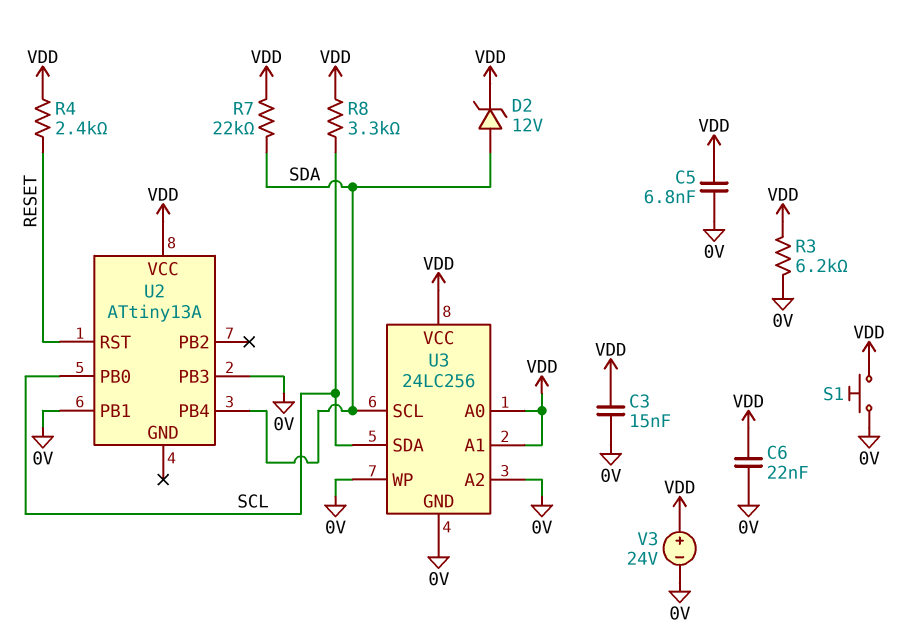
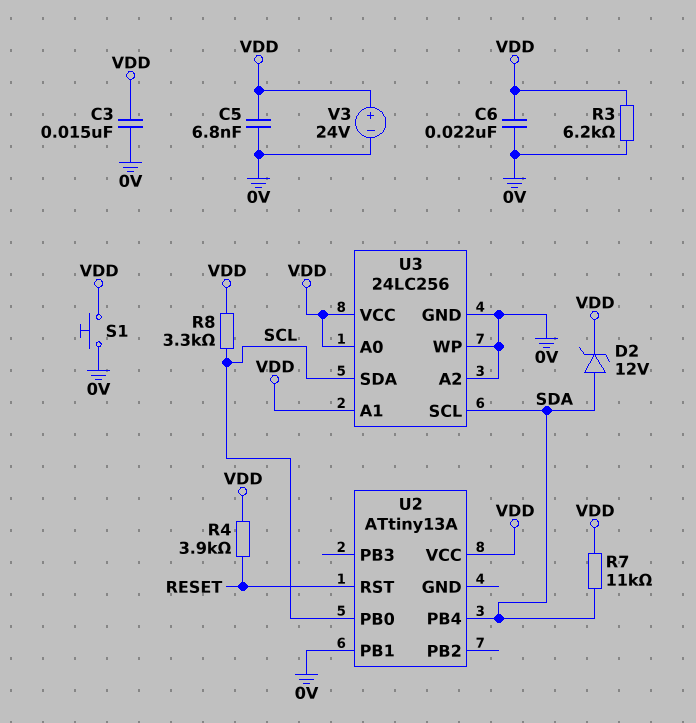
R4: 2.4k (RESET, VDD) -> 3.9k (RESET, VDD)
R7: 22k (SDA, VDD) -> 11k (SDA, VDD)
U2 pin PB3: 0V -> none

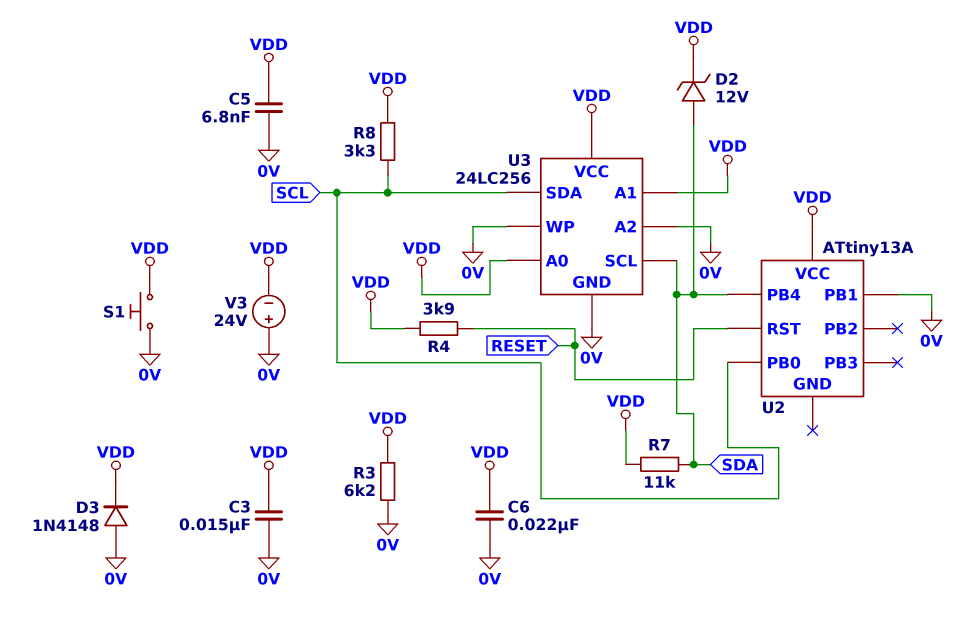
D3: none -> diode 1N4148 (A 0V, K VDD)
V3: 24V (plus VDD, minus 0V) -> 24V (plus 0V, minus VDD)

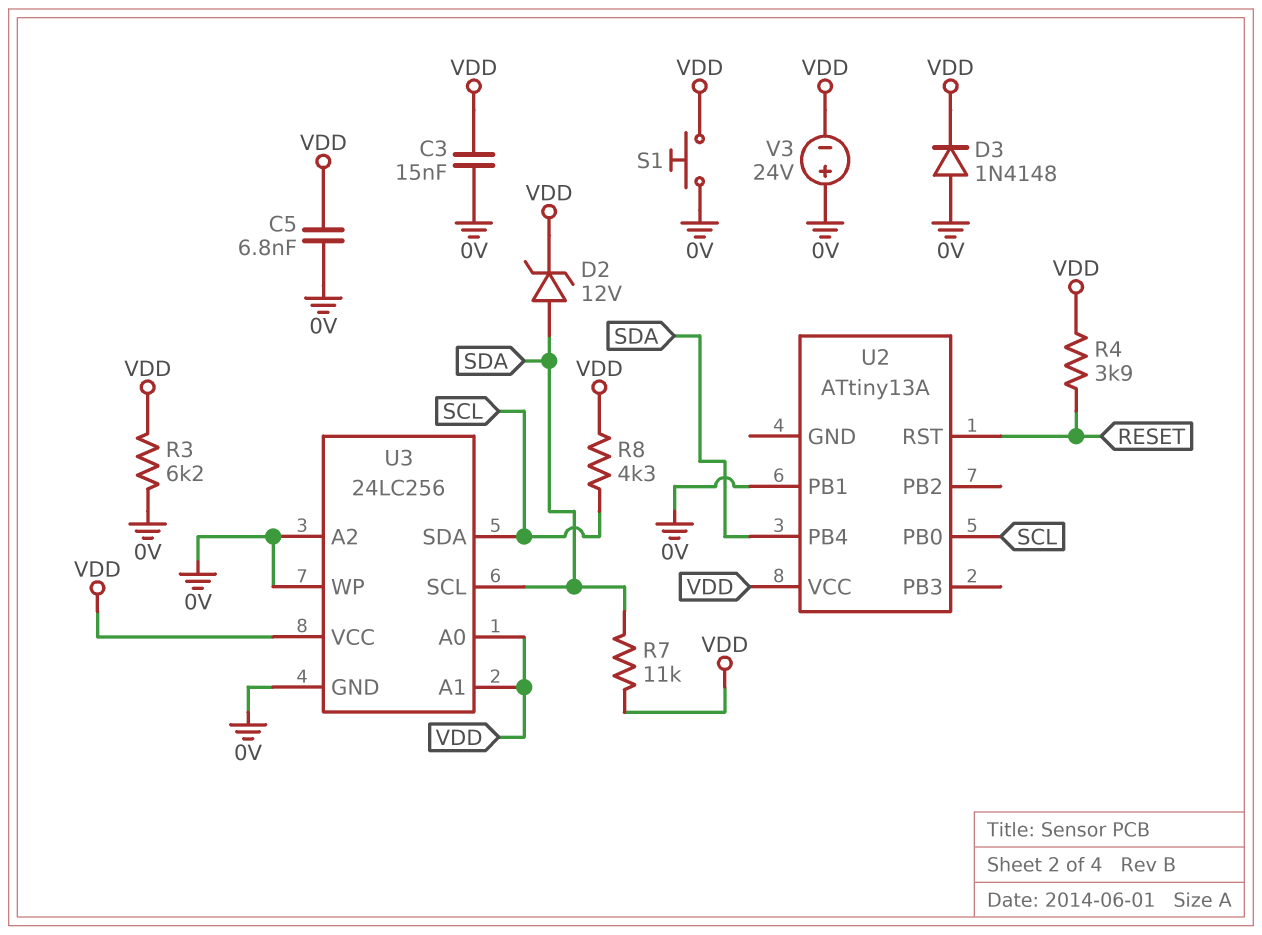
C6: 22nF (0V, VDD) -> none
R8: 3.3k (SCL, VDD) -> 4.3k (SCL, VDD)

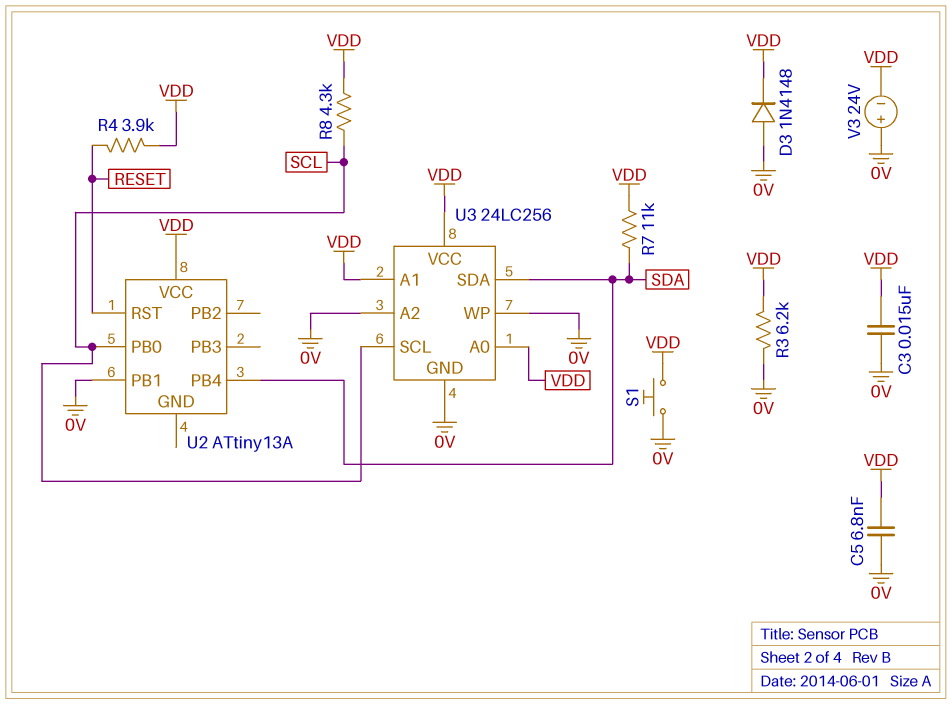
D2: zener 12V (A SDA, K VDD) -> none
U3 pin SCL: SDA -> SCL
U3 pin SDA: SCL -> SDA

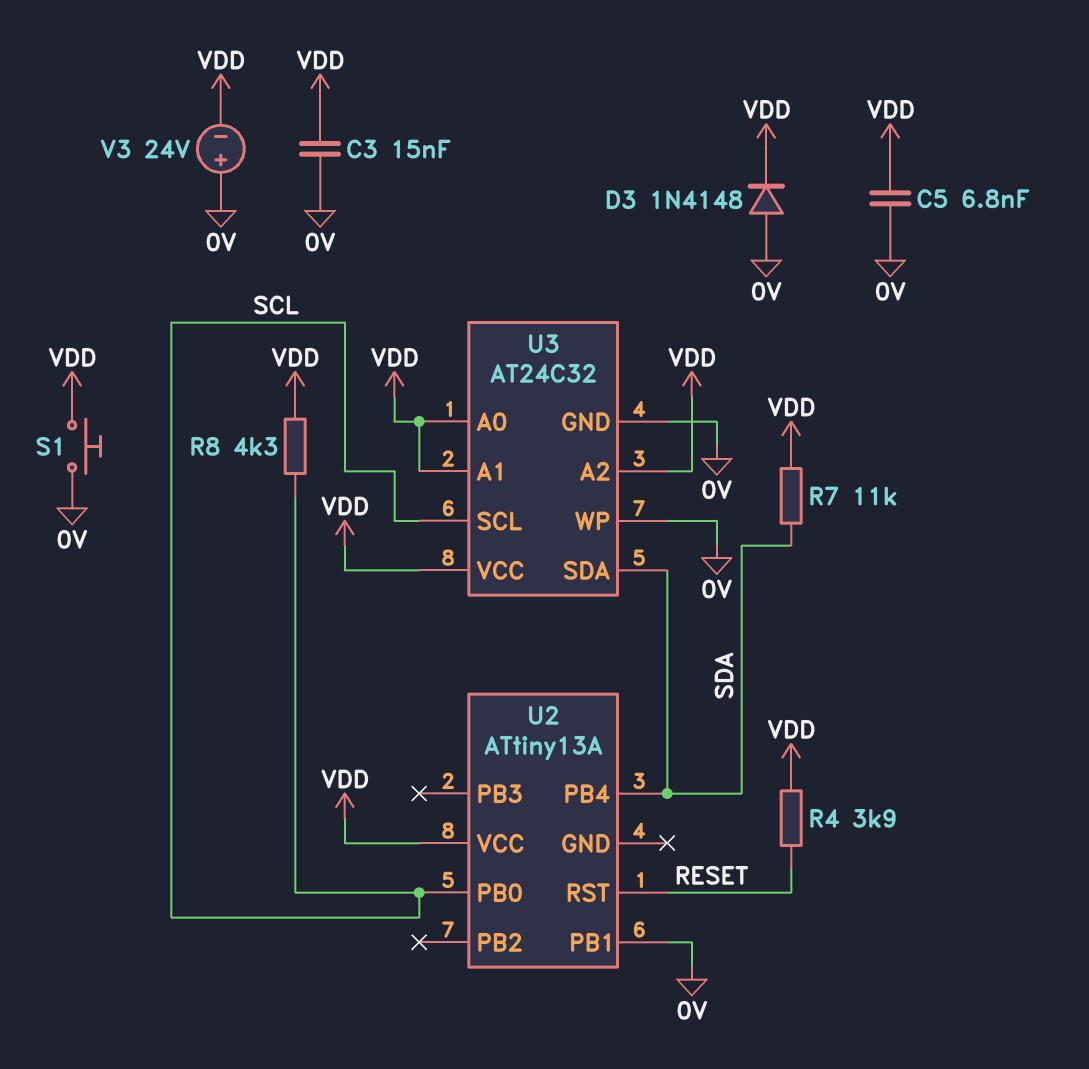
R3: 6.2k (0V, VDD) -> none
U3: 24LC256 -> AT24C32
U3 pin A2: 0V -> VDD

